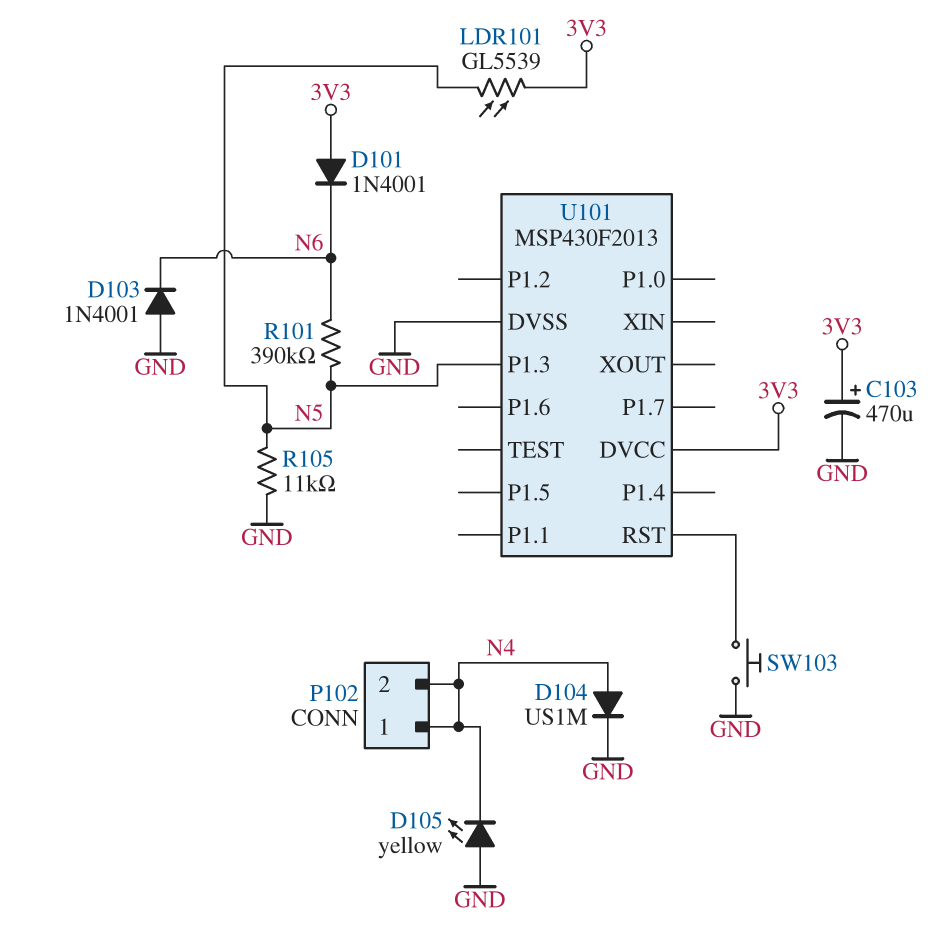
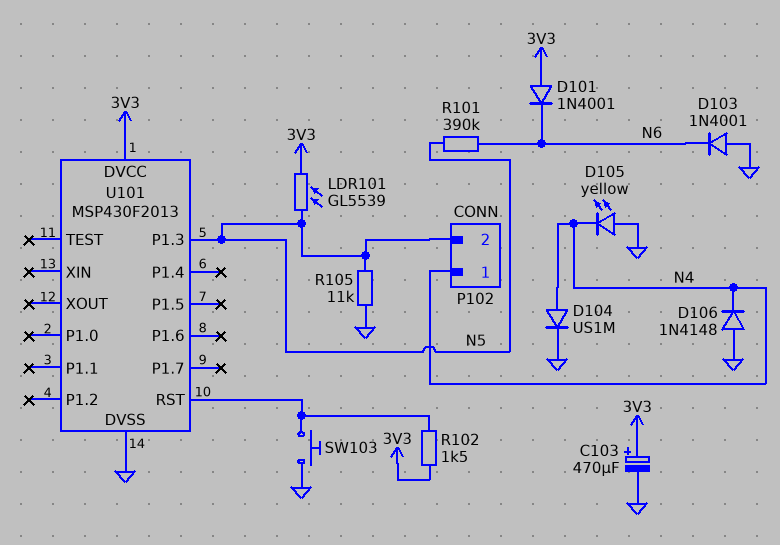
D106: none -> diode 1N4148 (A GND, K N4)
P102 pin 2: N4 -> N5
R102: none -> 1.5k (3V3, U101/RST)

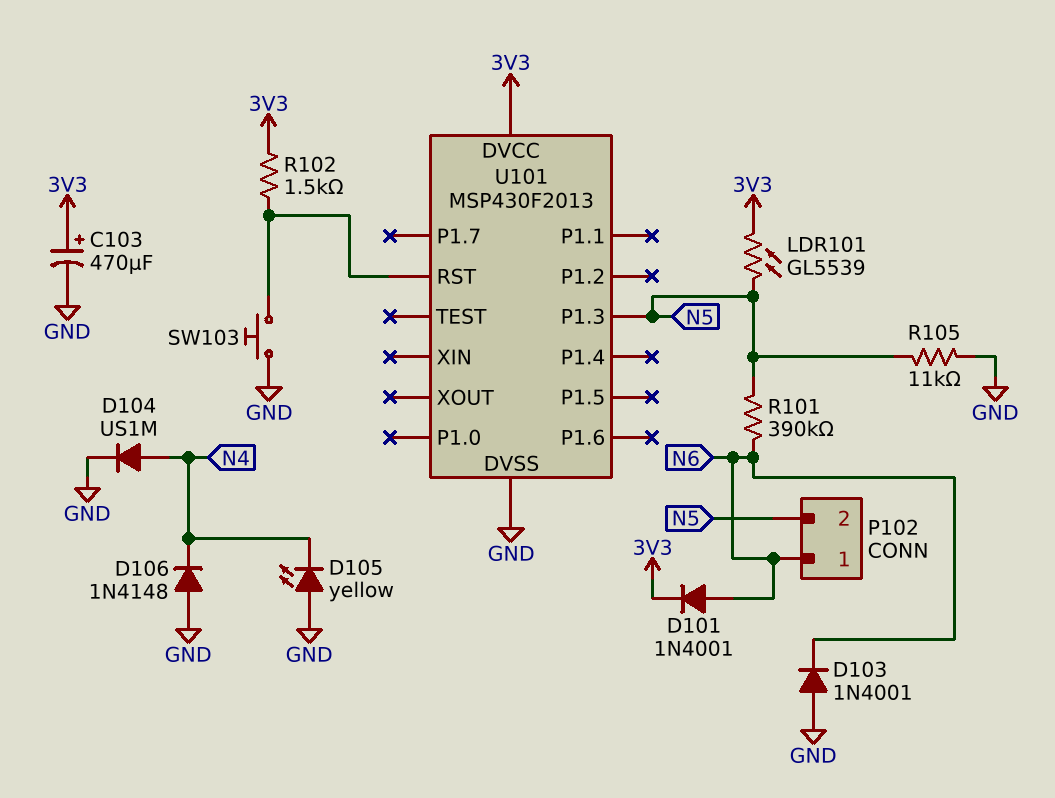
D101: diode 1N4001 (A 3V3, K N6) -> diode 1N4001 (A N6, K 3V3)
P102 pin 1: N4 -> N6

